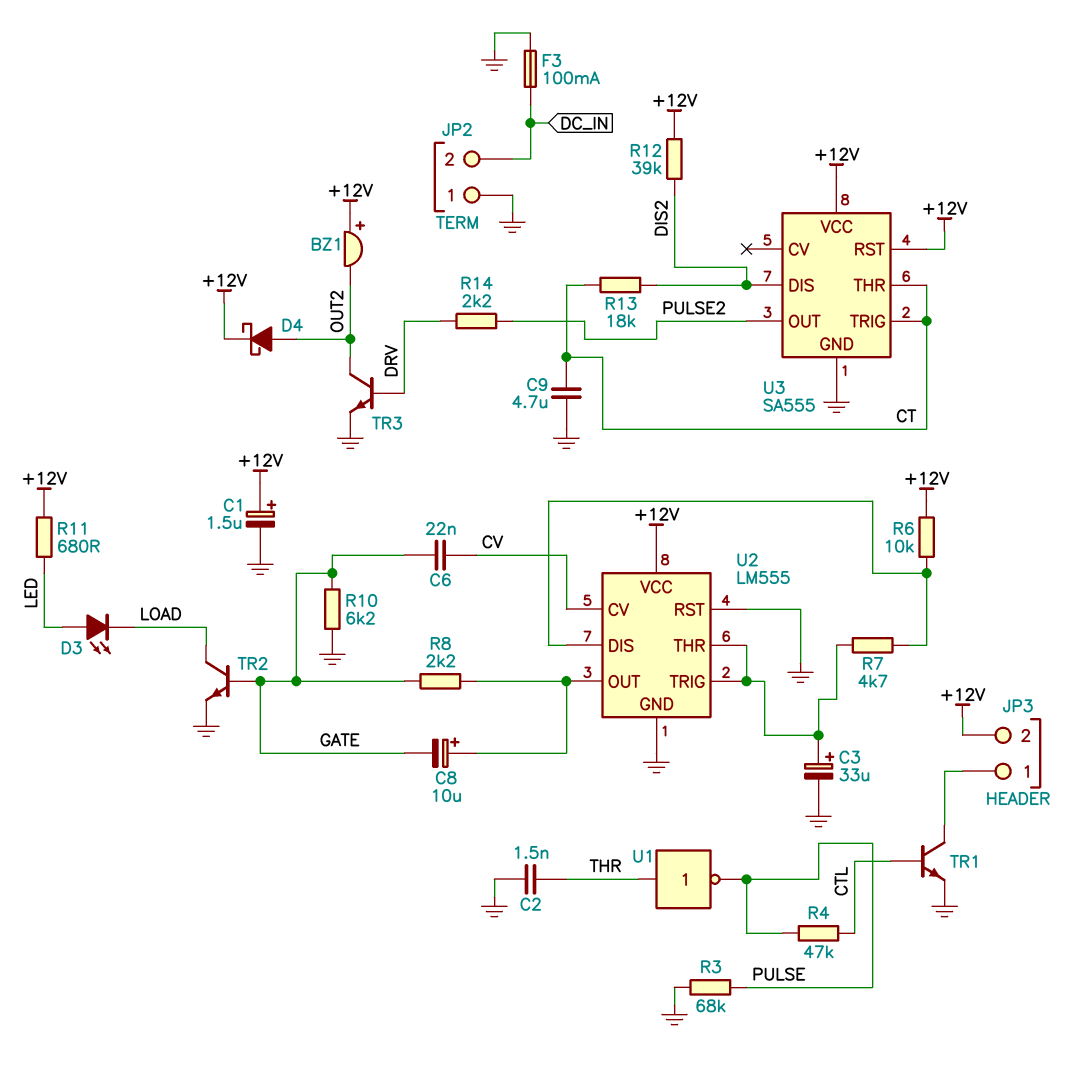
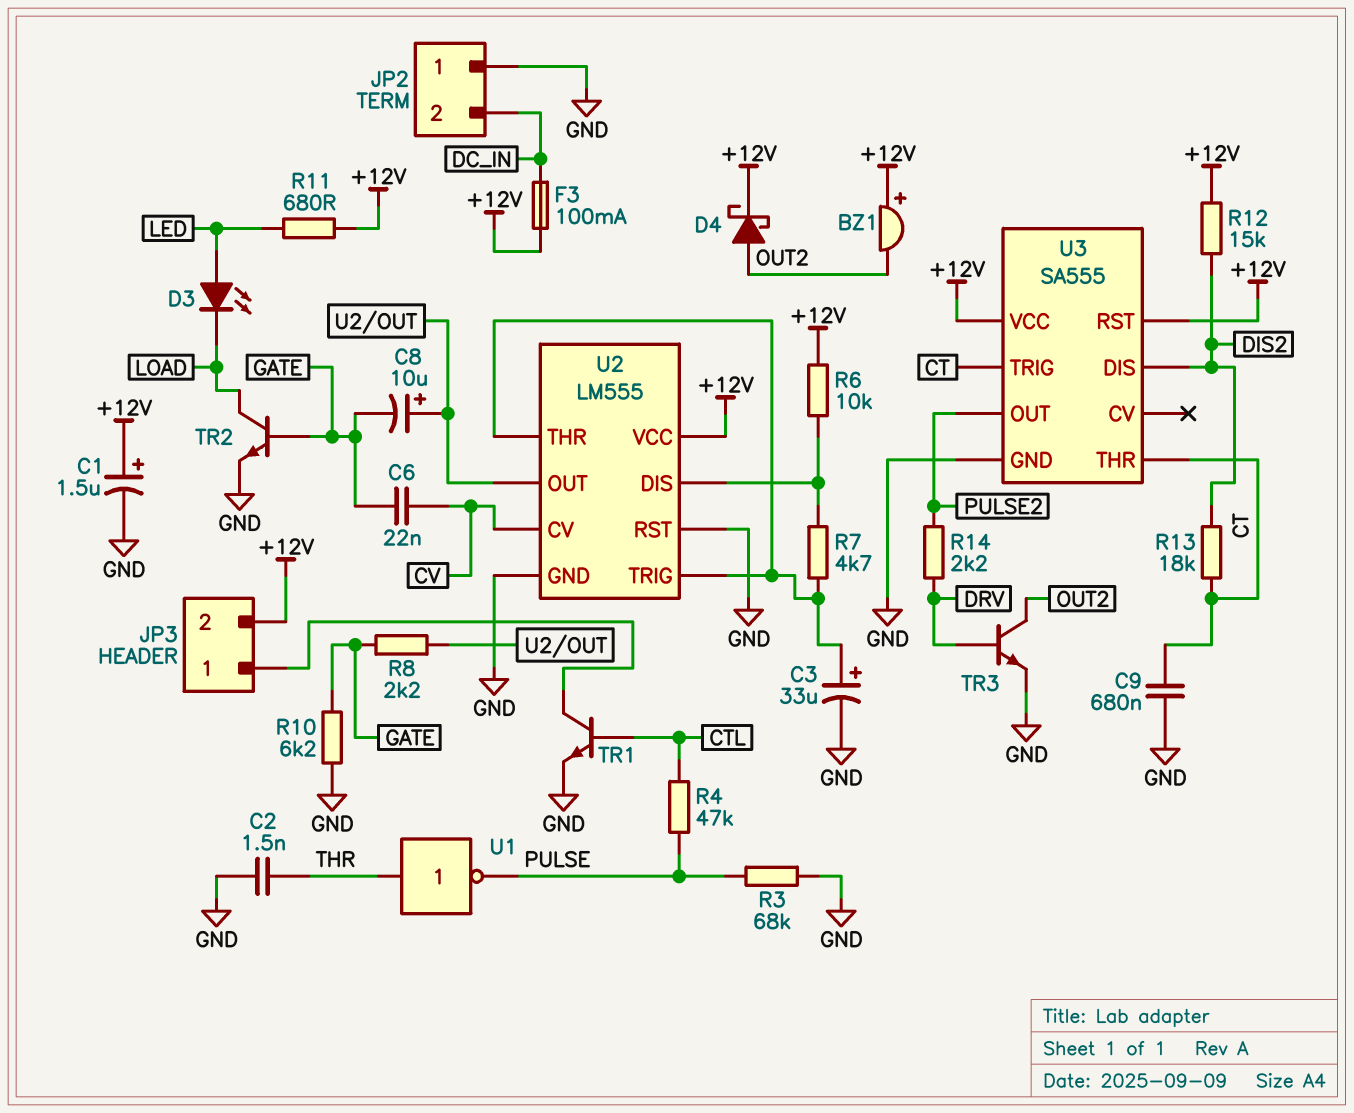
C9: 4.7uF (CT, GND) -> 680nF (CT, GND)
F3: 100mA (DC_IN, GND) -> 100mA (+12V, DC_IN)
R12: 39k (+12V, DIS2) -> 15k (+12V, DIS2)

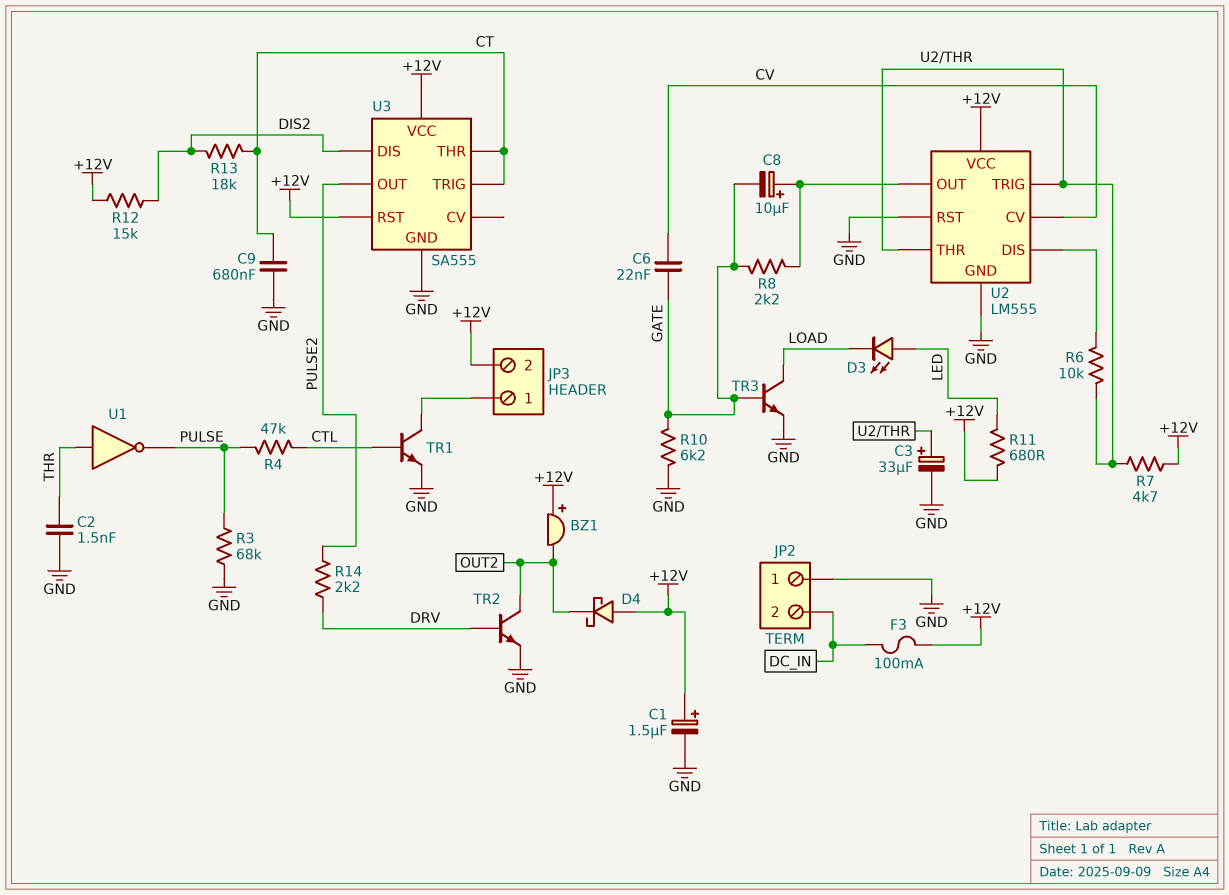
D4: schottky (A OUT2, K +12V) -> schottky (A +12V, K OUT2)
R6: 10k (+12V, U2/DIS) -> 10k (U2/DIS, U2/THR)
R7: 4.7k (U2/DIS, U2/THR) -> 4.7k (+12V, U2/THR)
TR2: NPN (B GATE, C LOAD, E GND) -> NPN (B DRV, C OUT2, E GND)
TR3: NPN (B DRV, C OUT2, E GND) -> NPN (B GATE, C LOAD, E GND)

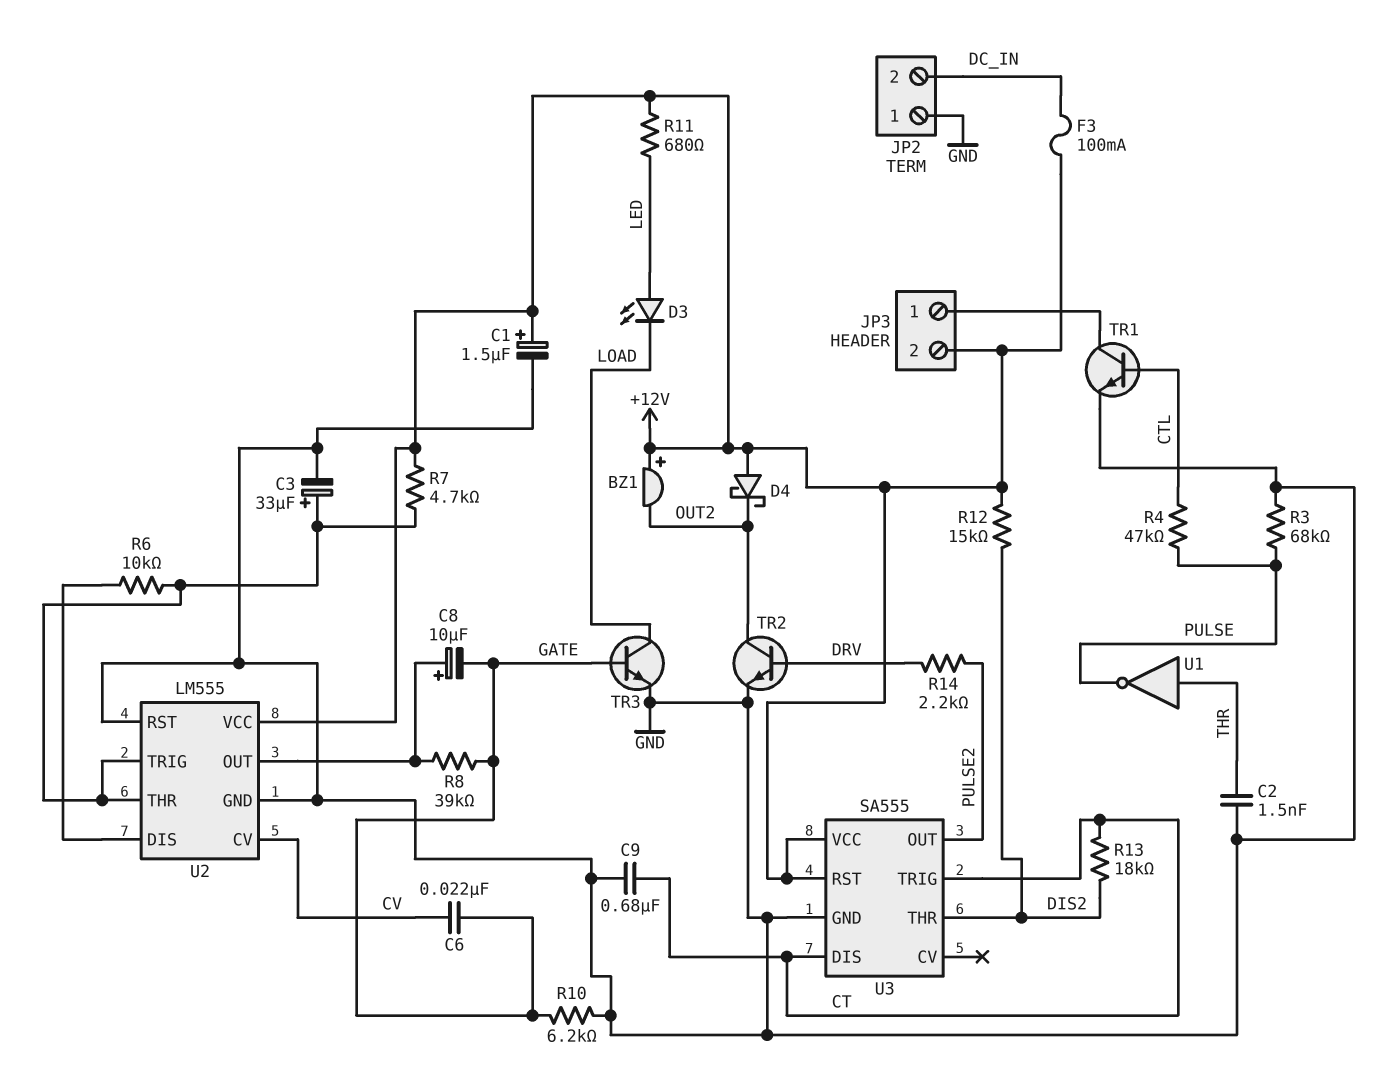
R8: 2.2k (GATE, U2/OUT) -> 39k (GATE, U2/OUT)
U3 pin DIS: DIS2 -> CT
U3 pin THR: CT -> DIS2

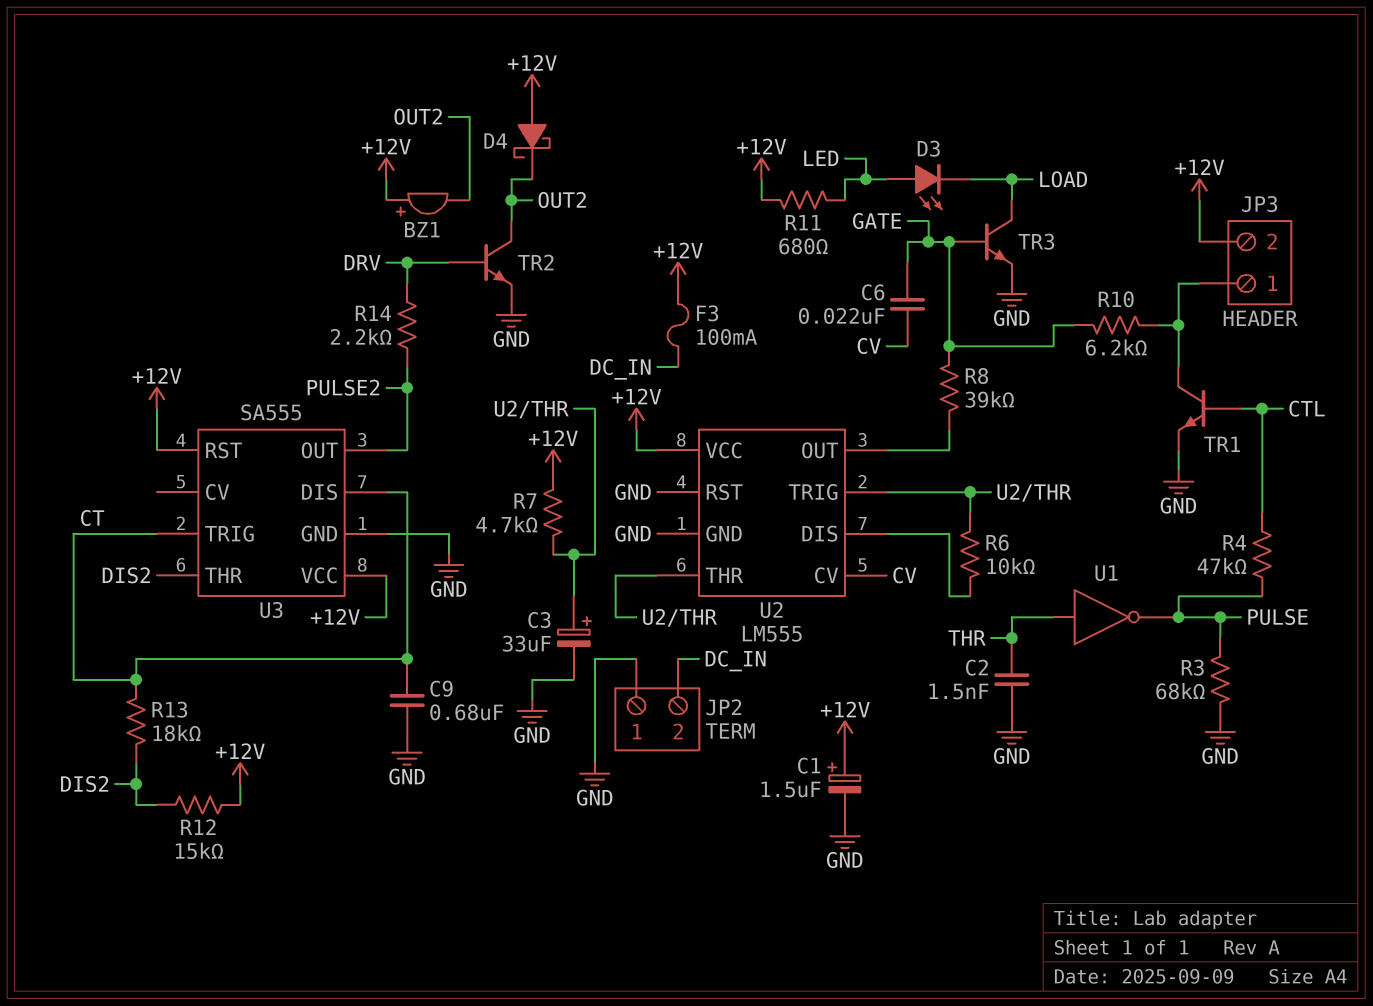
C8: 10uF (plus U2/OUT, minus GATE) -> none
R10: 6.2k (GATE, GND) -> 6.2k (GATE, JP3/1)

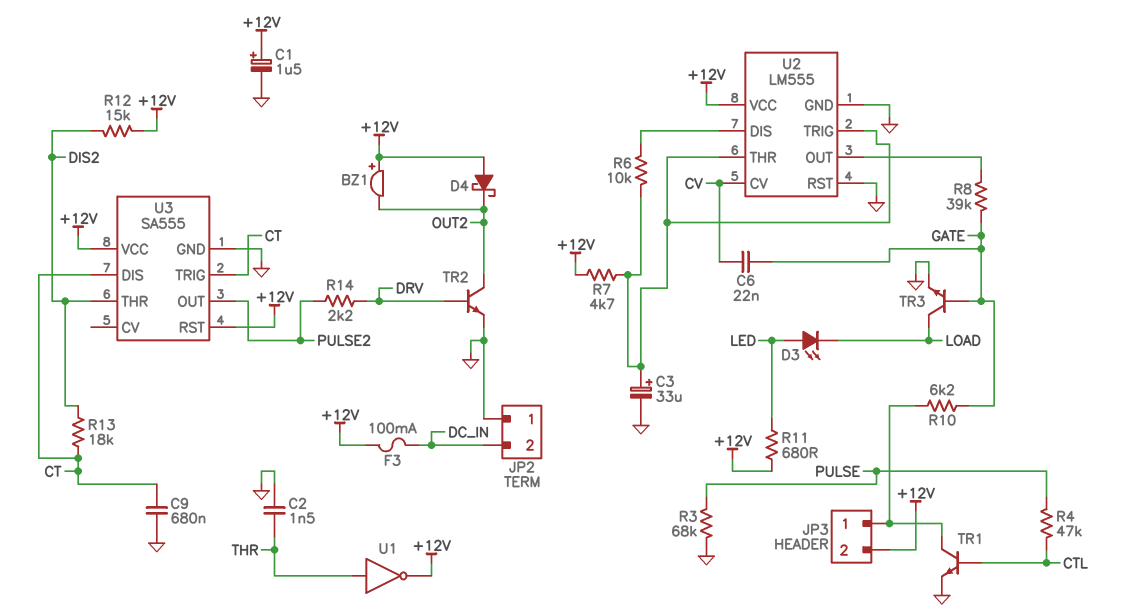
U1: NOT (in THR, out PULSE) -> NOT (in THR, out +12V)

